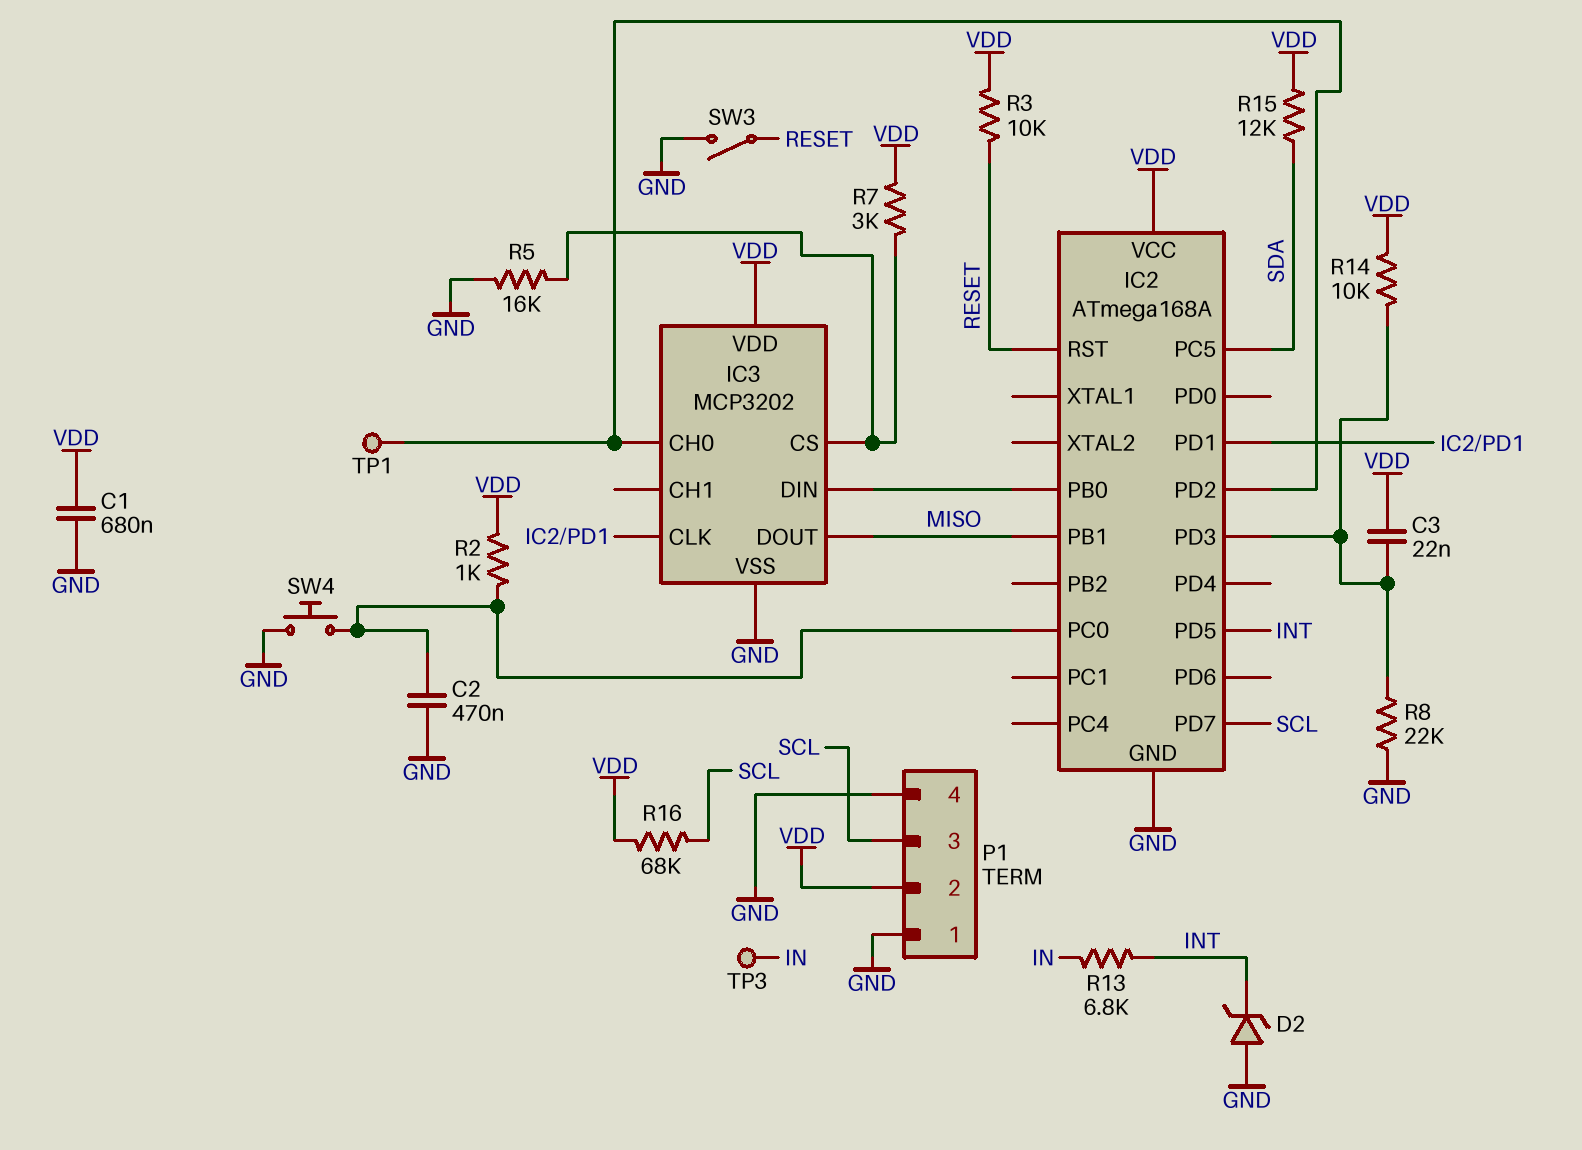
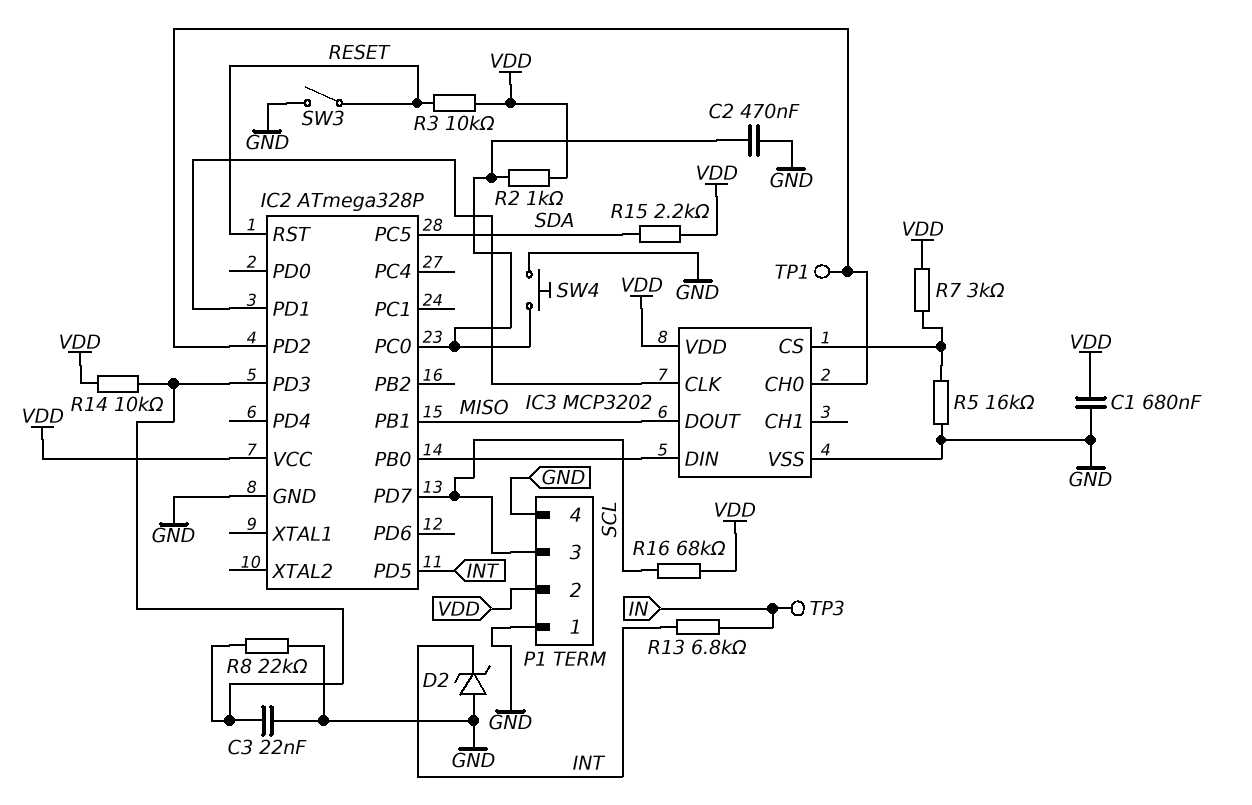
C3: 22nF (IC2/PD3, VDD) -> 22nF (GND, IC2/PD3)
IC2: ATmega168A -> ATmega328P
R15: 12k (SDA, VDD) -> 2.2k (SDA, VDD)

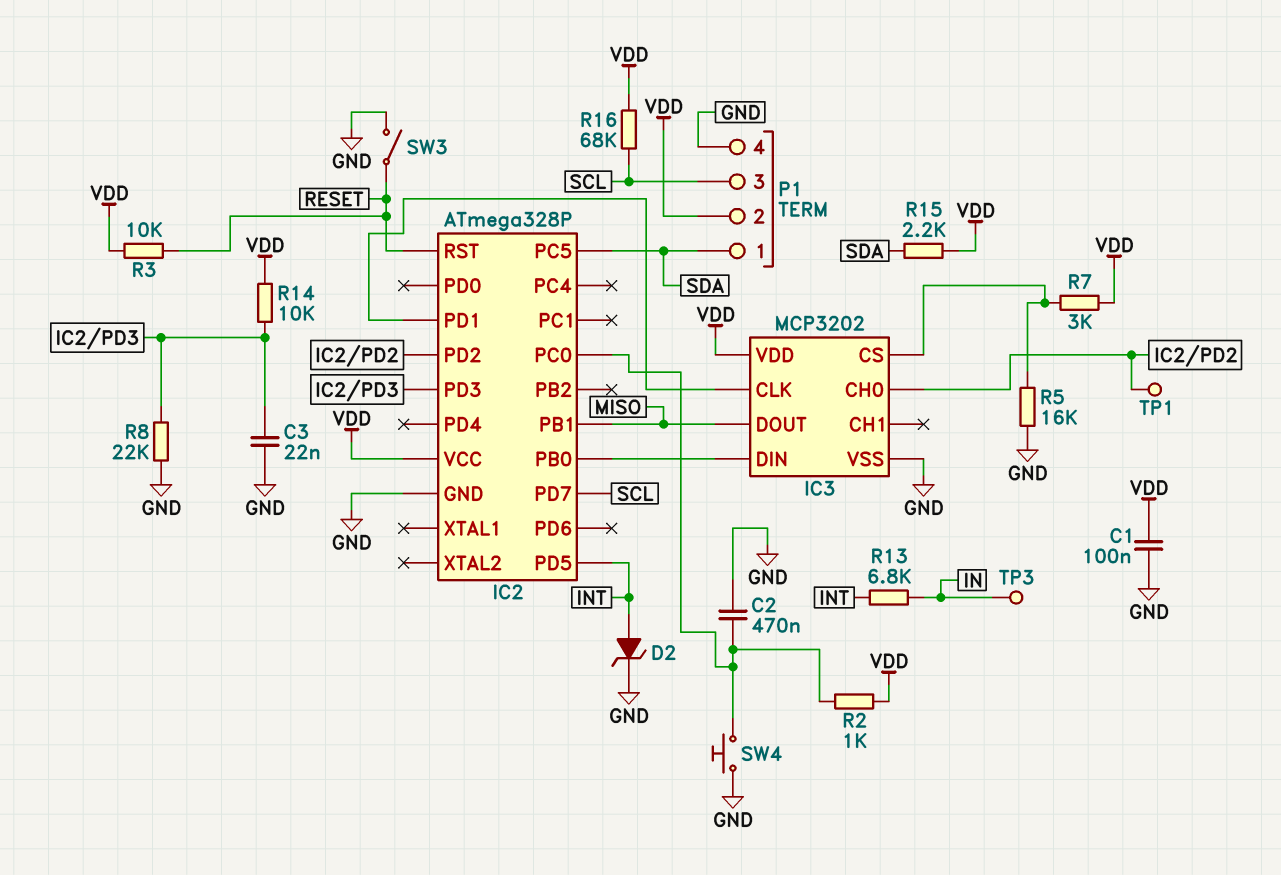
C1: 680nF (GND, VDD) -> 100nF (GND, VDD)
D2: zener (A GND, K INT) -> zener (A INT, K GND)
P1 pin 1: GND -> SDA

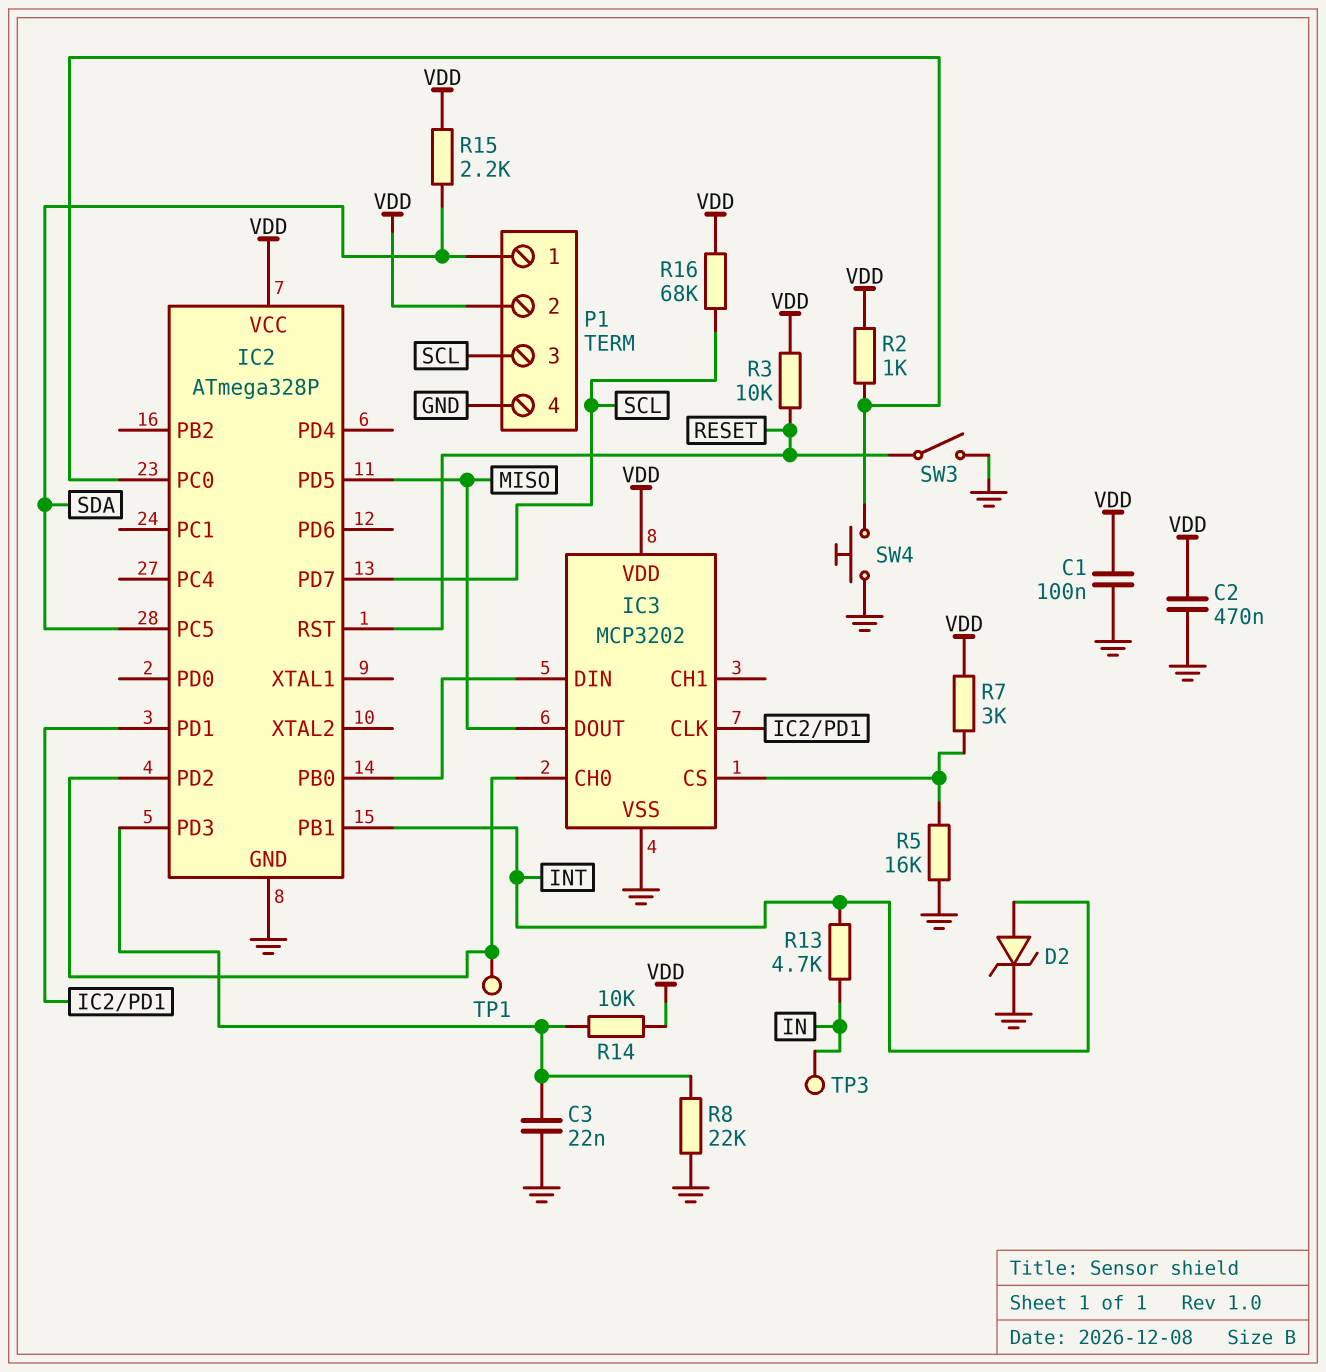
C2: 470nF (GND, IC2/PC0) -> 470nF (GND, VDD)
IC2 pin PB1: MISO -> INT
IC2 pin PD5: INT -> MISO
R13: 6.8k (IN, INT) -> 4.7k (IN, INT)

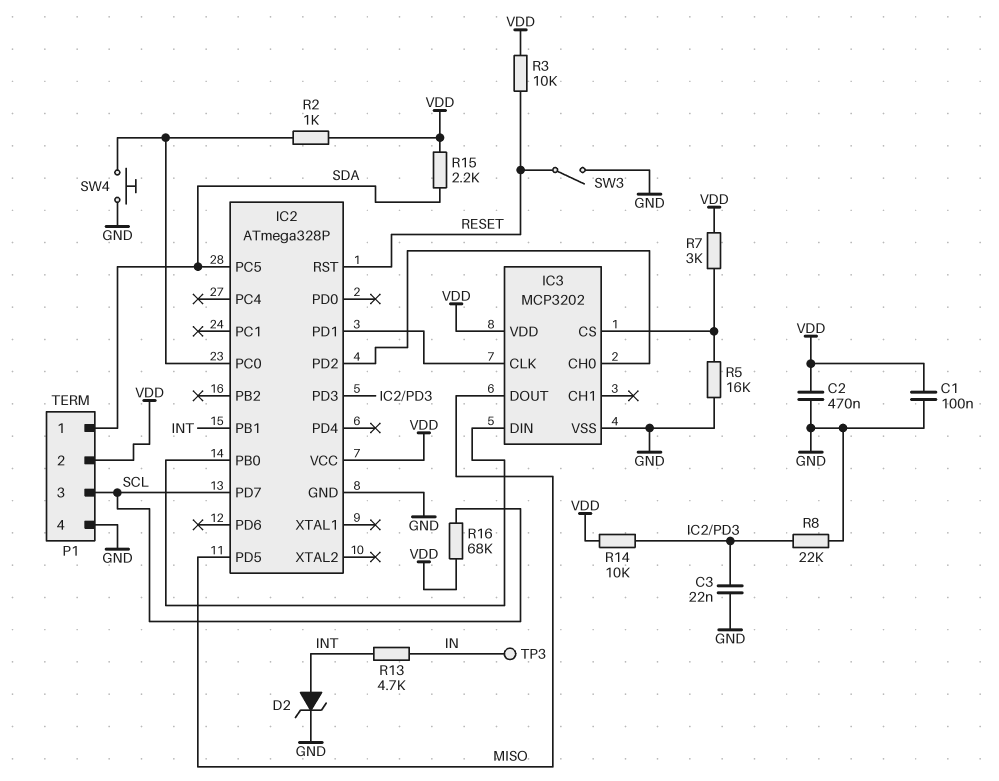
TP1: test point (IC2/PD2) -> none

